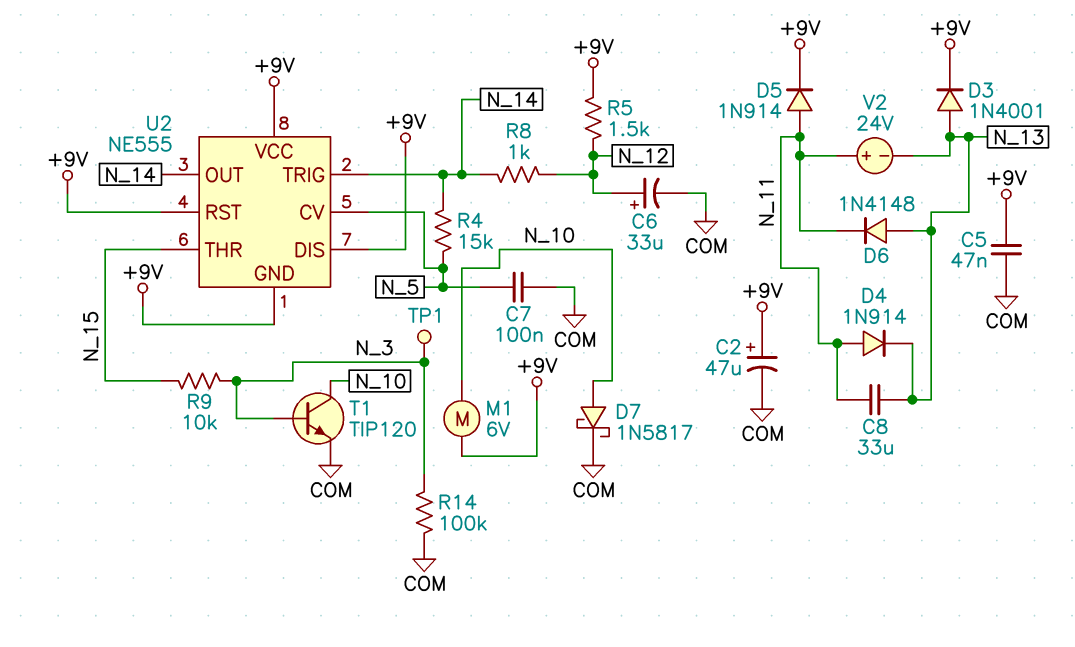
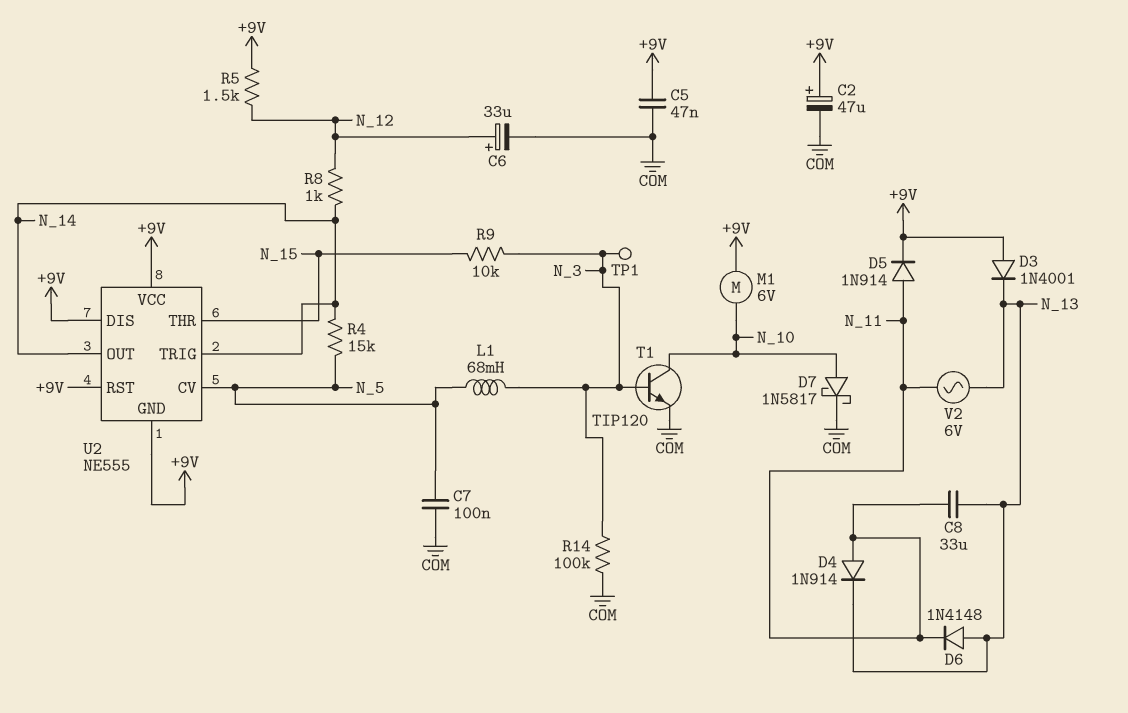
D3: diode 1N4001 (A N_13, K +9V) -> diode 1N4001 (A +9V, K N_13)
L1: none -> 68mH (N_3, N_5)
V2: 24V (plus N_11, minus N_13) -> AC 6V (N_11, N_13)

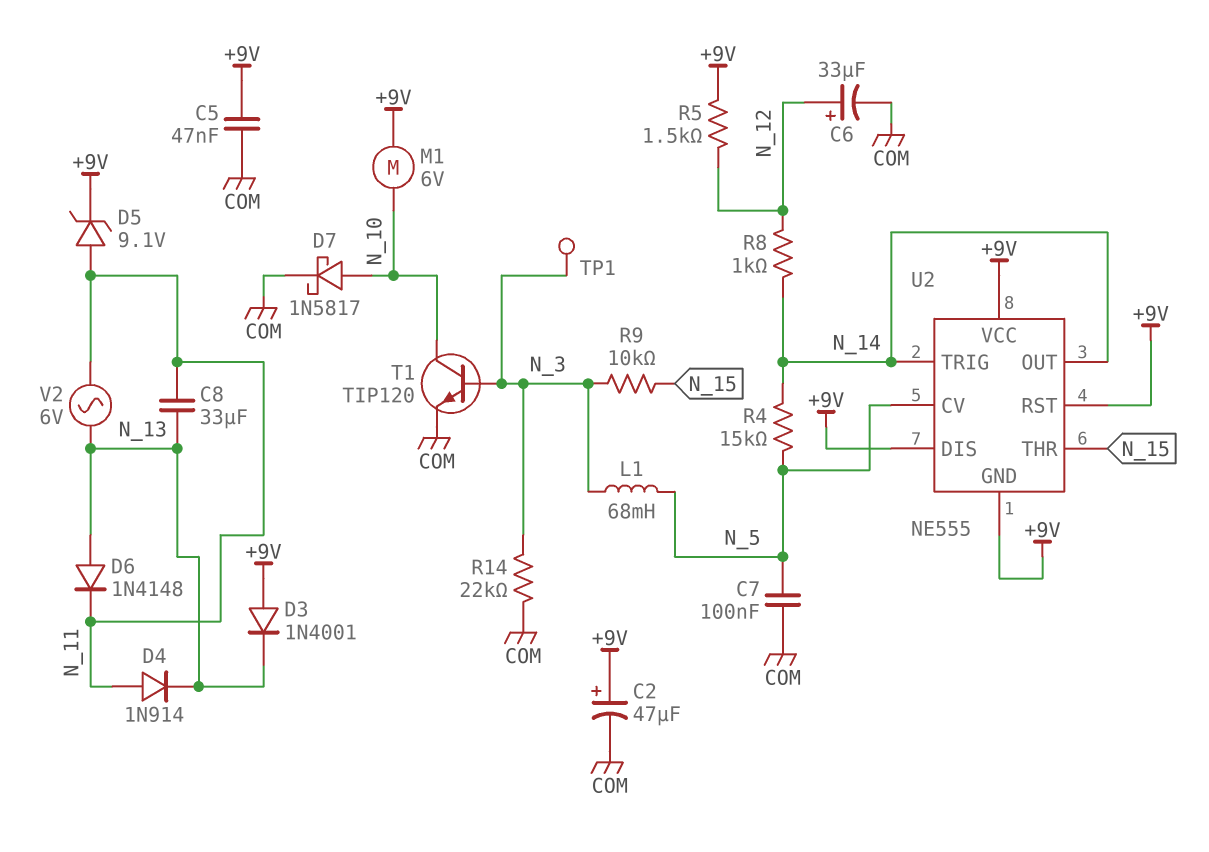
D5: diode 1N914 (A N_11, K +9V) -> zener 9.1V (A N_11, K +9V)
R14: 100k (COM, N_3) -> 22k (COM, N_3)

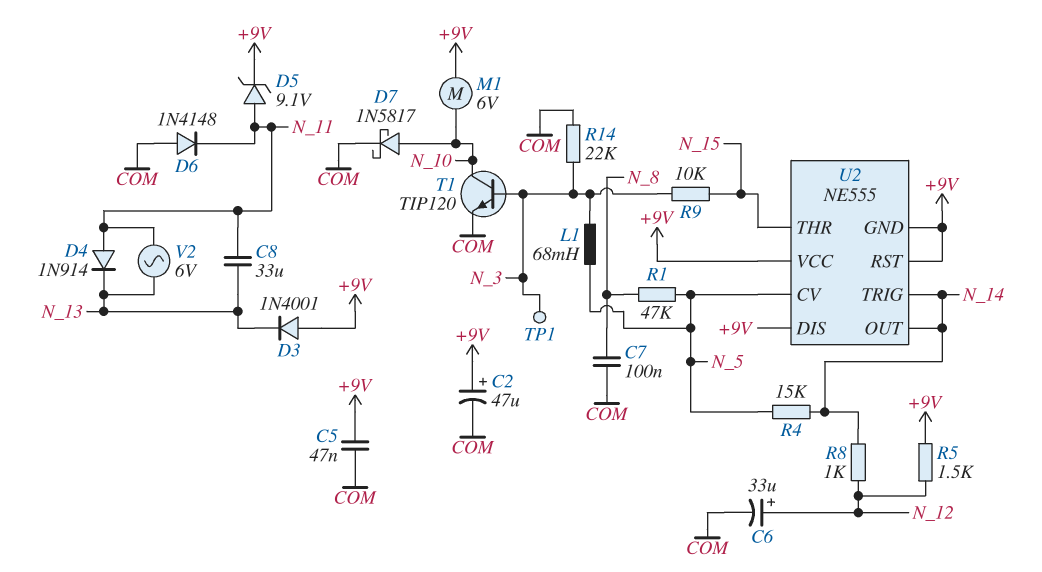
C7: 100nF (COM, N_5) -> 100nF (COM, N_8)
D6: diode 1N4148 (A N_13, K N_11) -> diode 1N4148 (A COM, K N_11)
R1: none -> 47k (N_5, N_8)

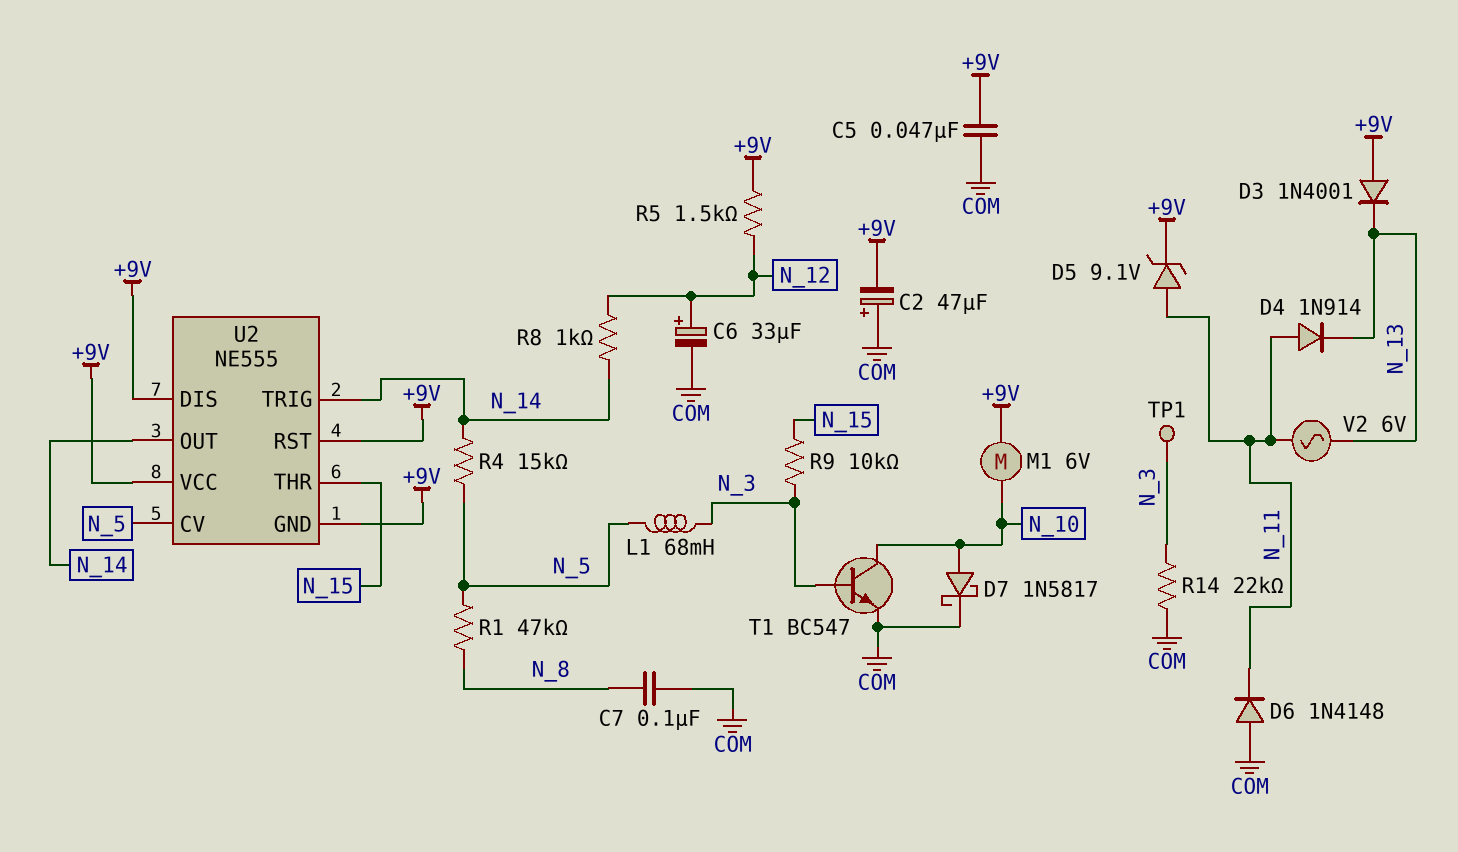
C2: 47uF (plus +9V, minus COM) -> 47uF (plus COM, minus +9V)
C8: 33uF (N_11, N_13) -> none
T1: NPN TIP120 (B N_3, C N_10, E COM) -> NPN BC547 (B N_3, C N_10, E COM)

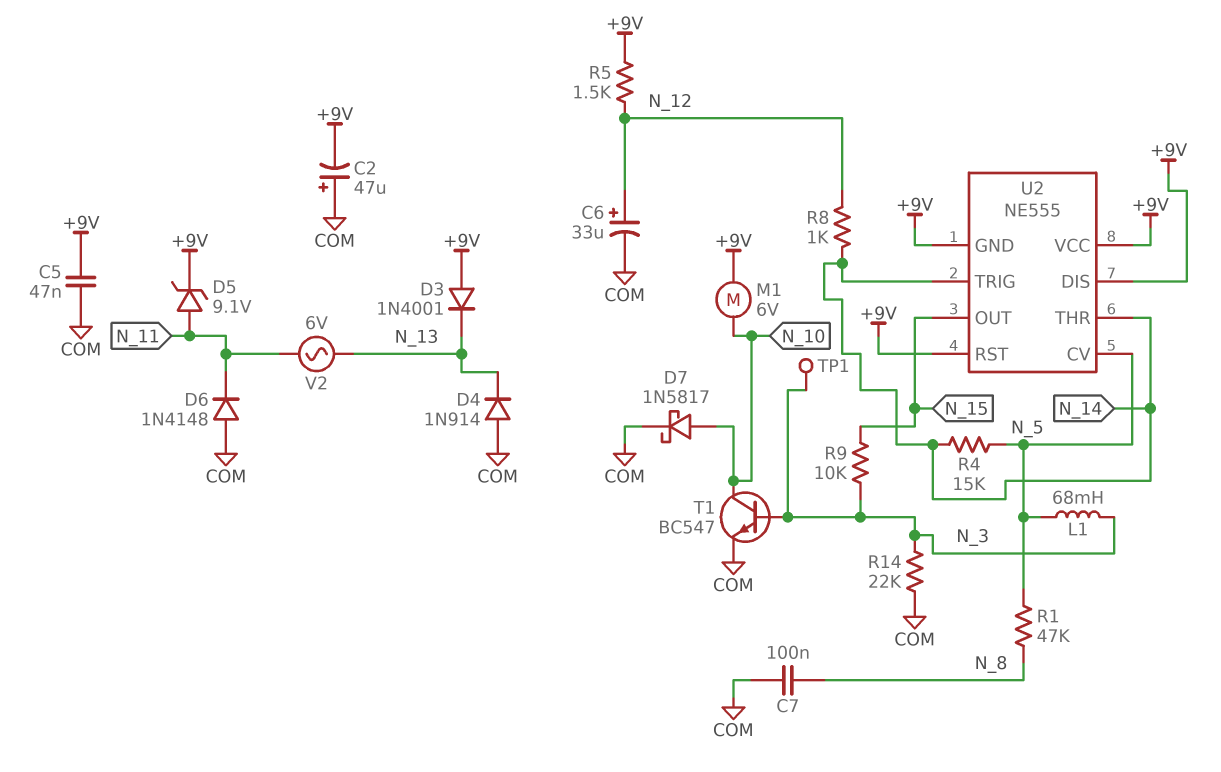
D4: diode 1N914 (A N_11, K N_13) -> diode 1N914 (A COM, K N_13)
U2 pin OUT: N_14 -> N_15
U2 pin THR: N_15 -> N_14

